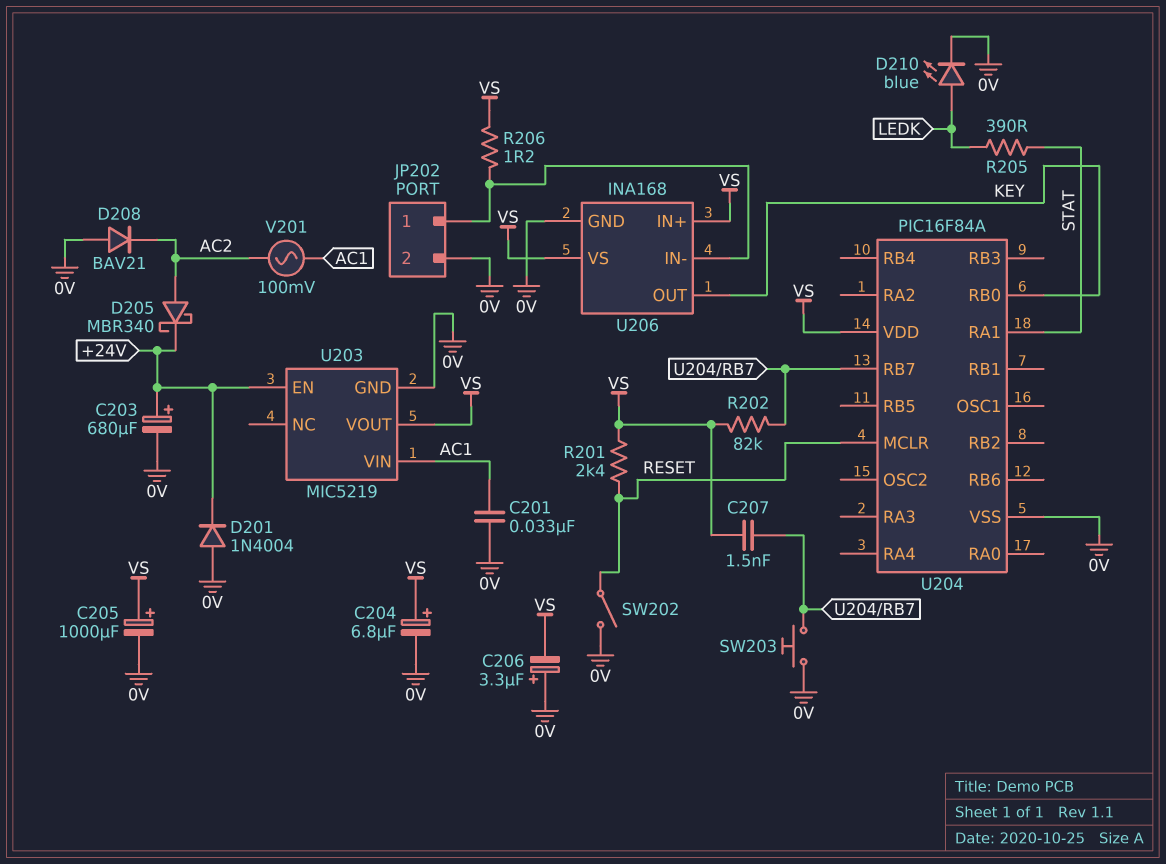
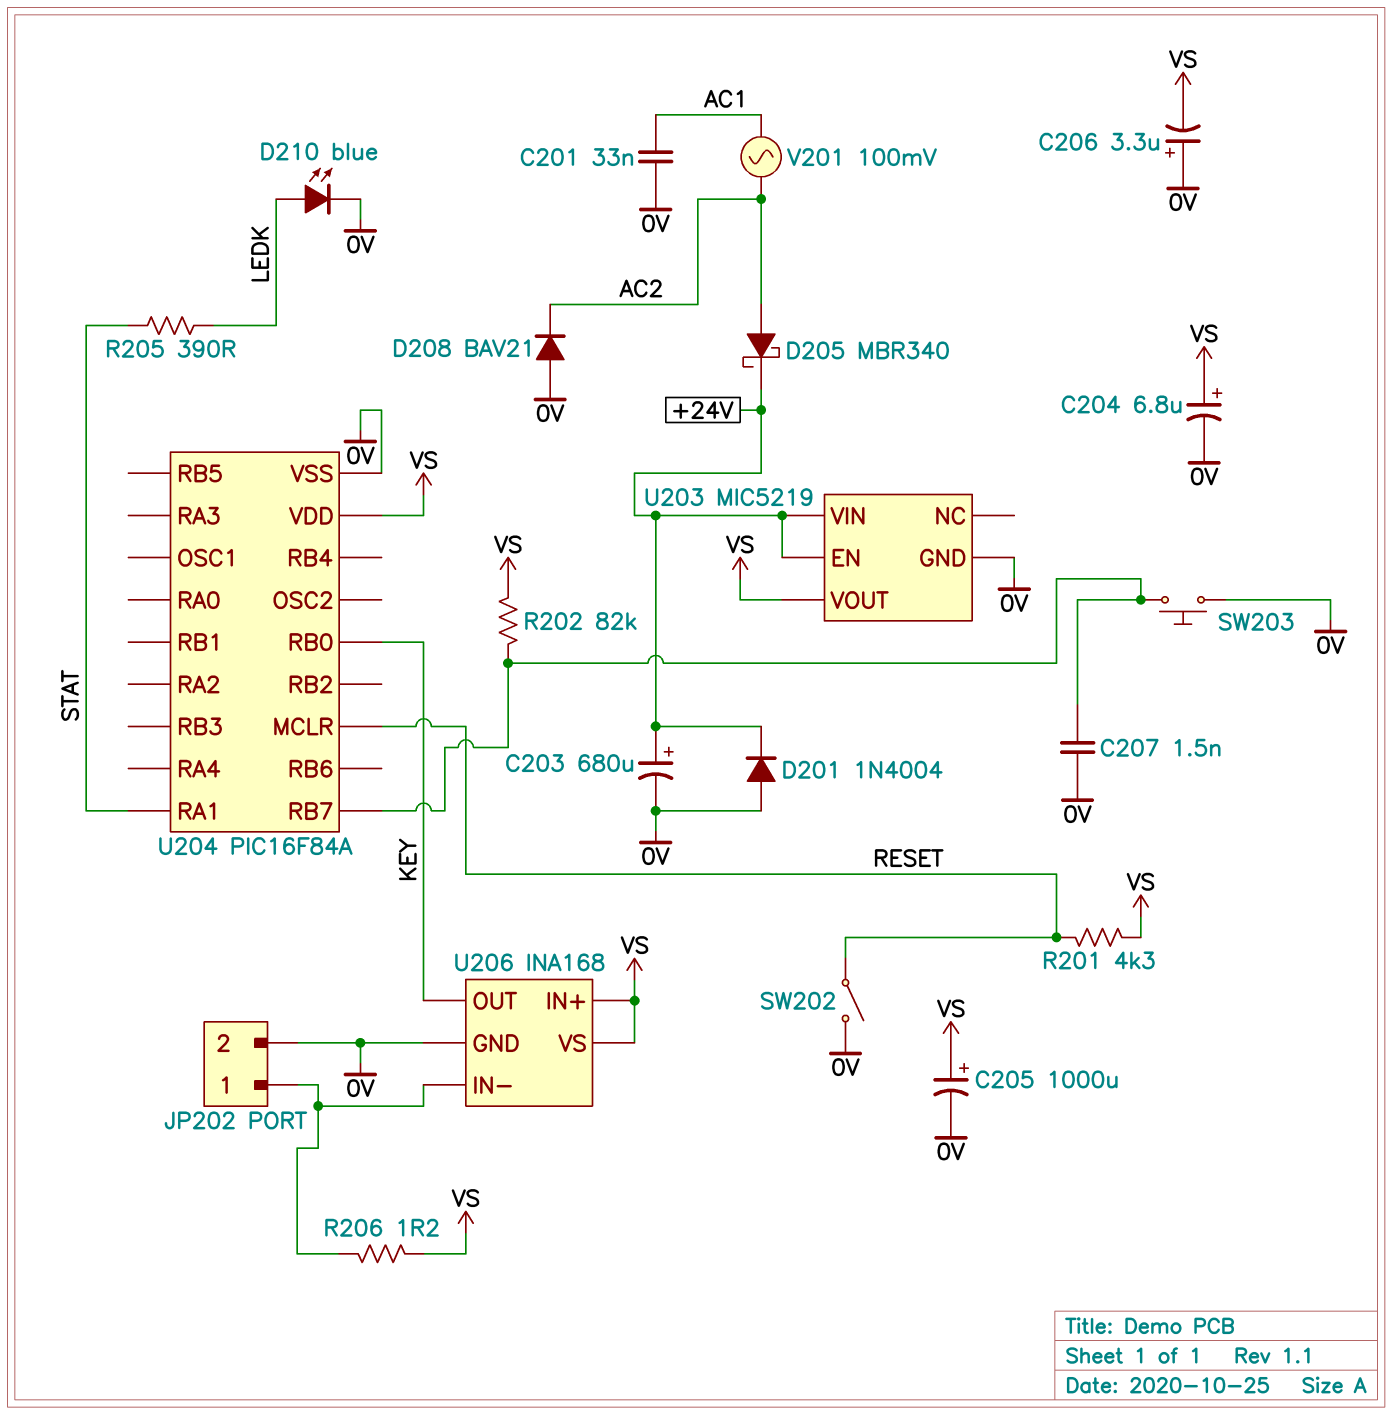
C207: 1.5nF (U204/RB7, VS) -> 1.5nF (0V, U204/RB7)
R201: 2.4k (RESET, VS) -> 4.3k (RESET, VS)
U203 pin VIN: AC1 -> +24V

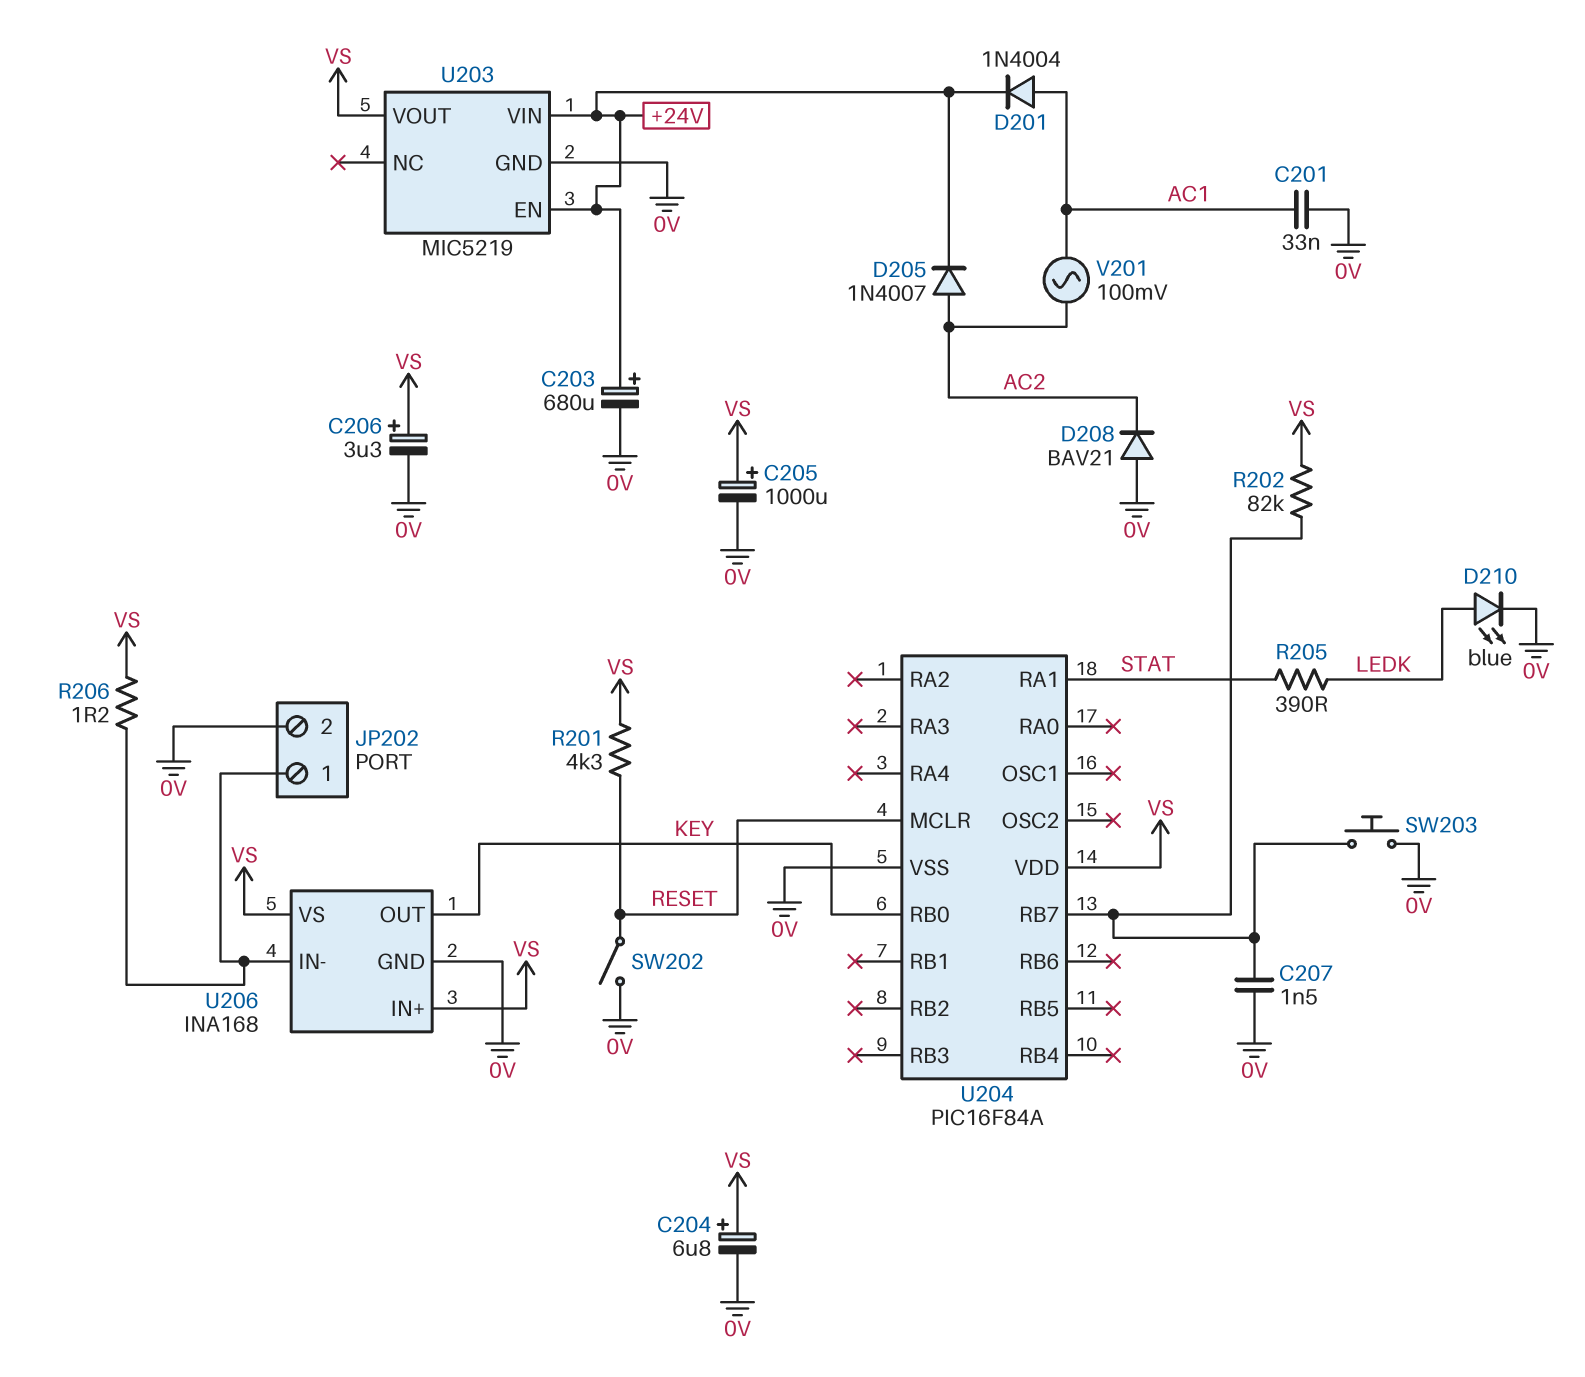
C206: 3.3uF (plus 0V, minus VS) -> 3.3uF (plus VS, minus 0V)
D201: diode 1N4004 (A 0V, K +24V) -> diode 1N4004 (A AC1, K +24V)
D205: schottky MBR340 (A AC2, K +24V) -> diode 1N4007 (A AC2, K +24V)

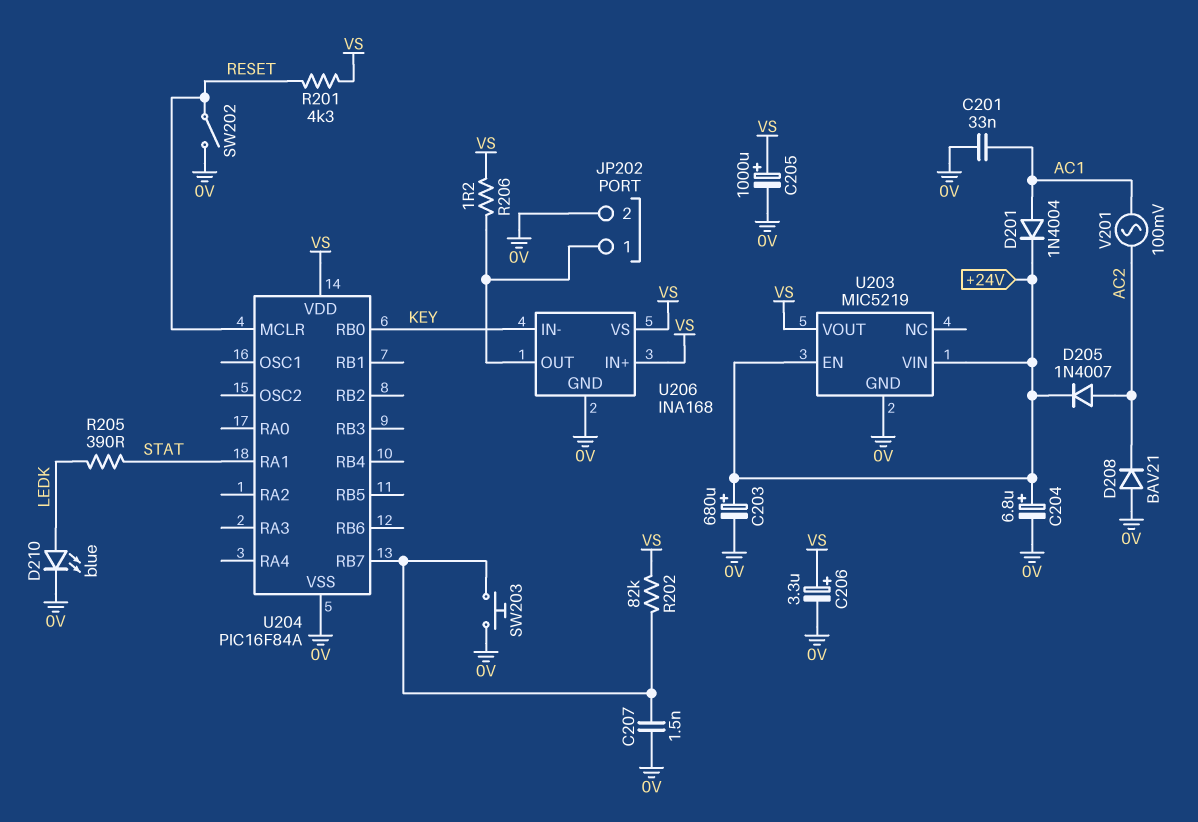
C204: 6.8uF (plus VS, minus 0V) -> 6.8uF (plus +24V, minus 0V)
U206 pin IN-: JP202/1 -> KEY
U206 pin OUT: KEY -> JP202/1

